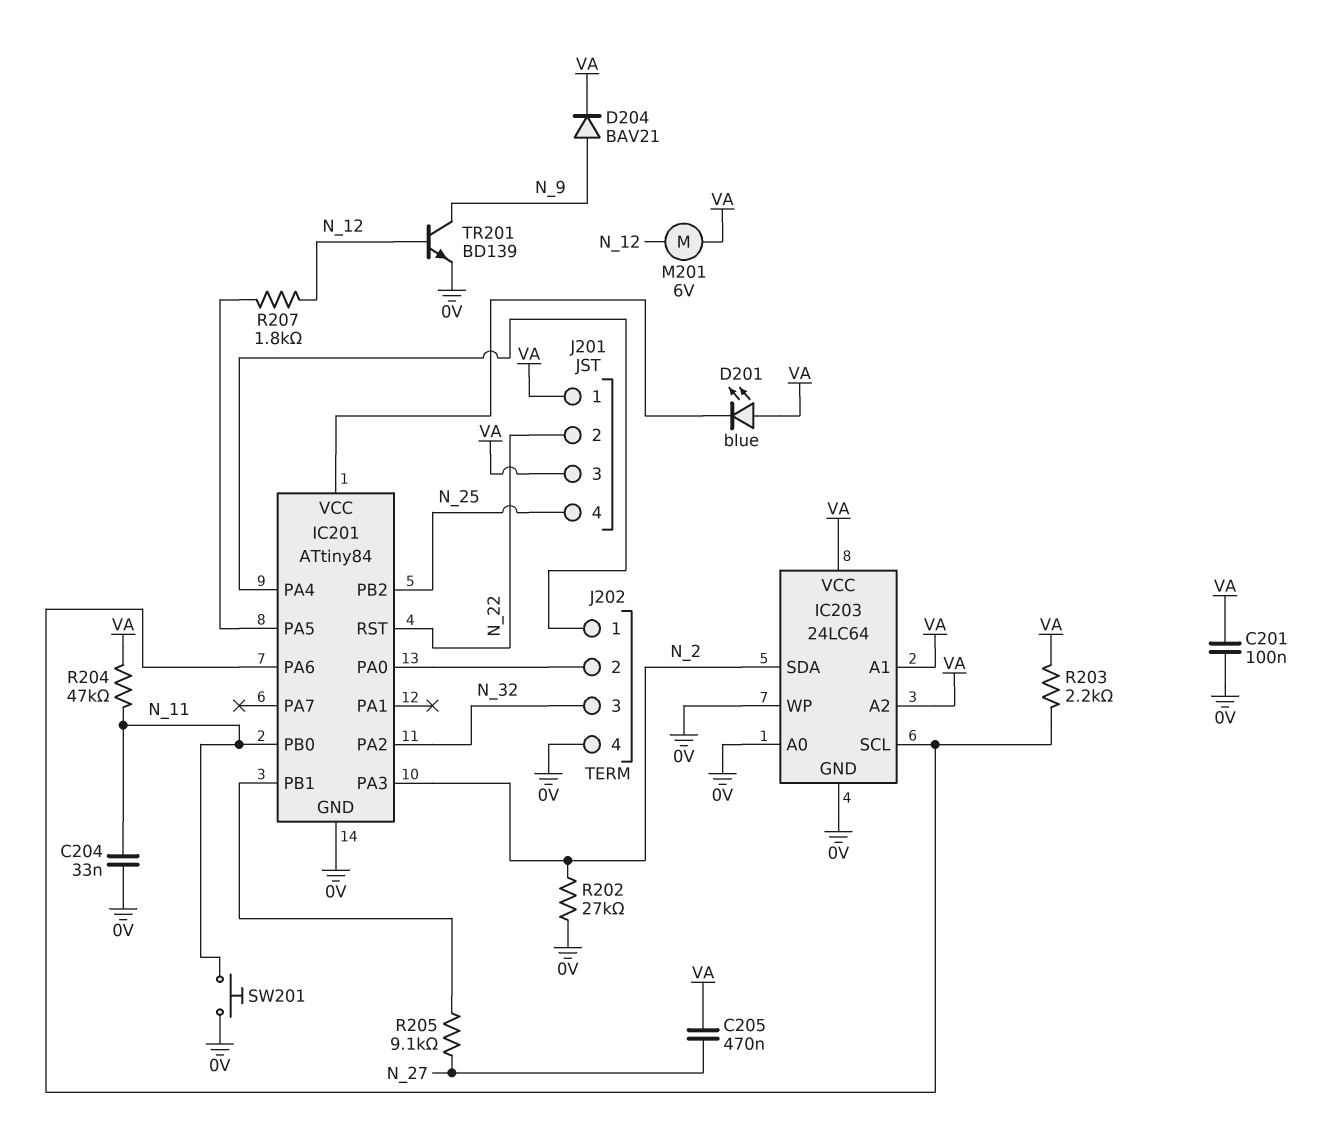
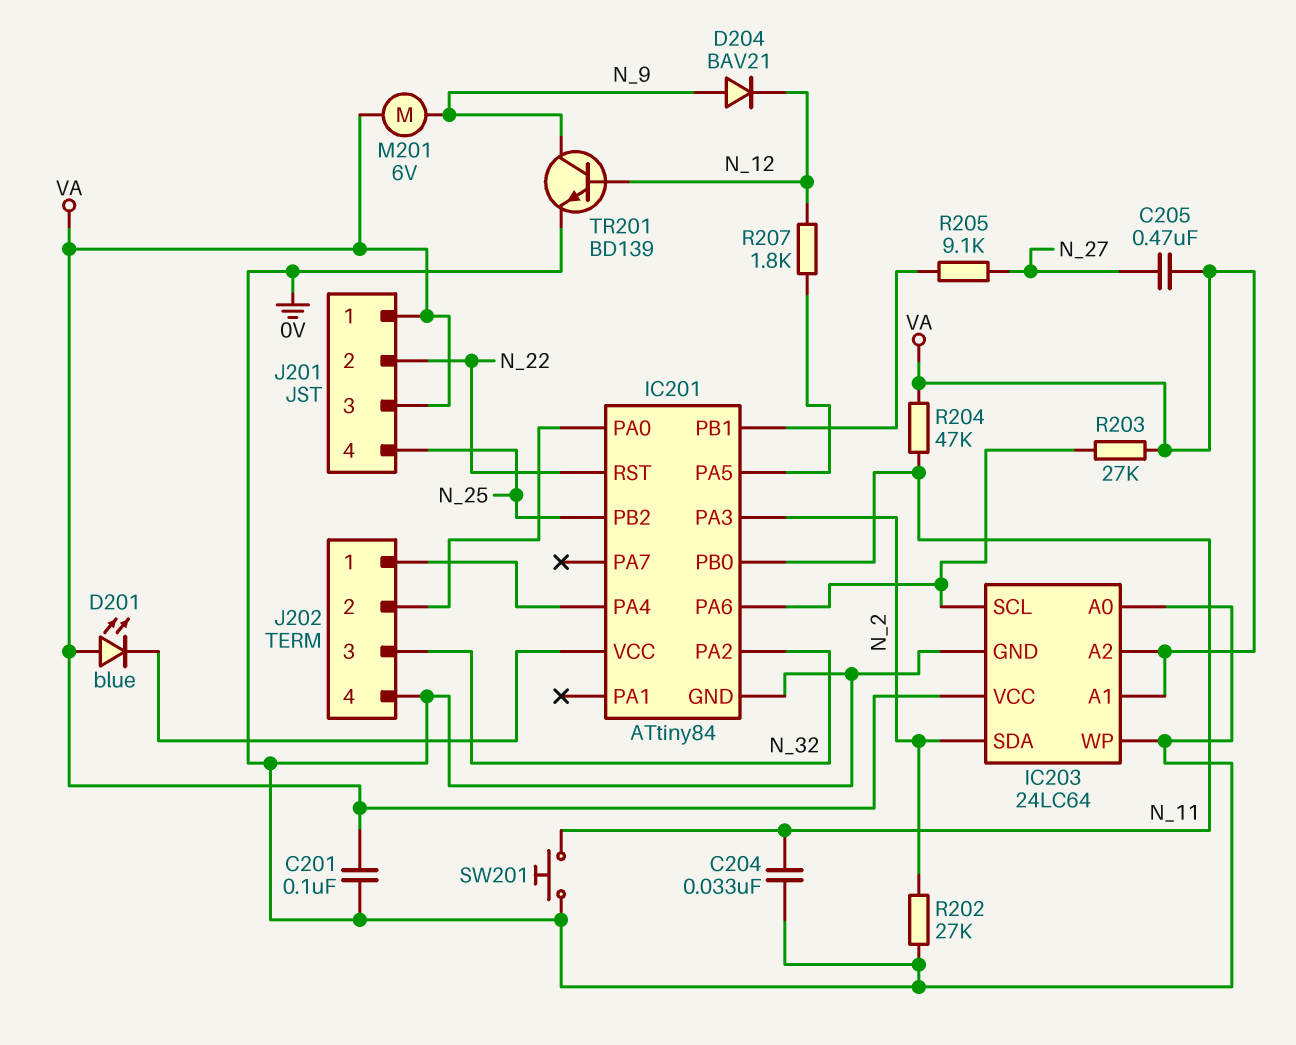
D204: diode BAV21 (A N_9, K VA) -> diode BAV21 (A N_9, K N_12)
M201: motor 6V (N_12, VA) -> motor 6V (N_9, VA)
R203: 2.2k (IC201/PA6, VA) -> 27k (IC201/PA6, VA)

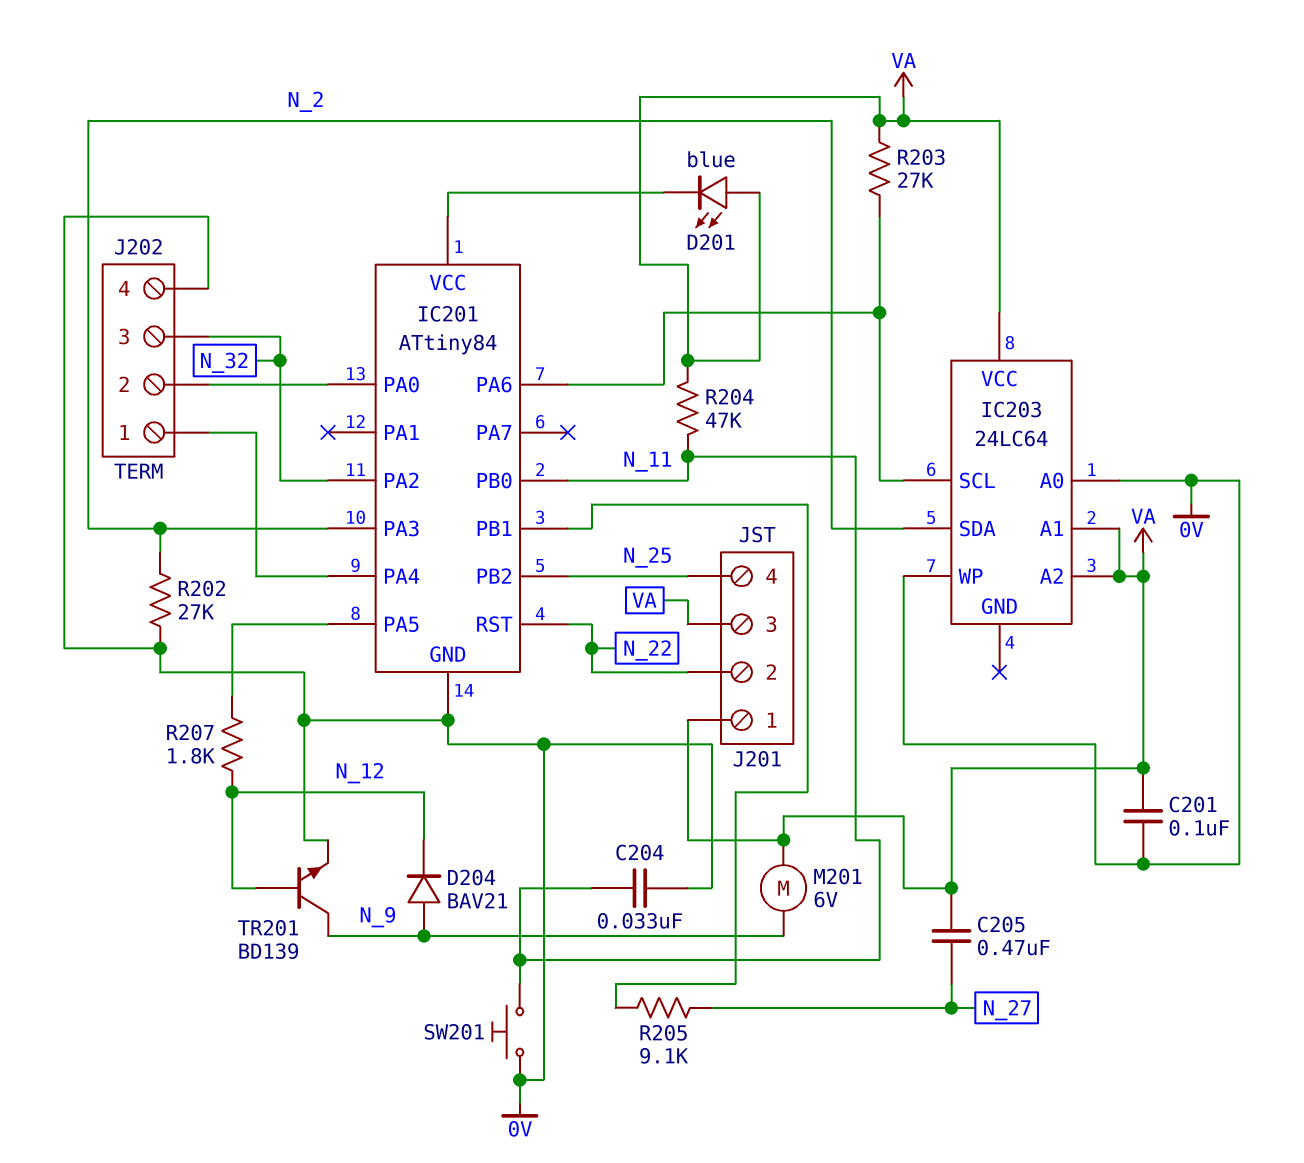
IC203 pin GND: 0V -> none

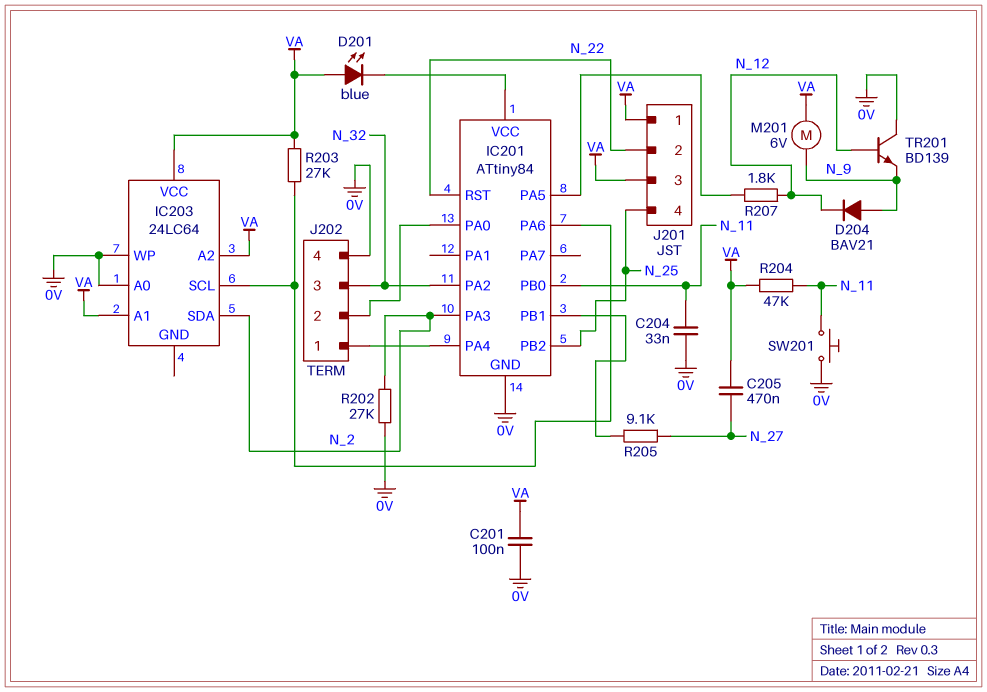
TR201: NPN BD139 (B N_12, C N_9, E 0V) -> NPN BD139 (B N_12, C 0V, E N_9)

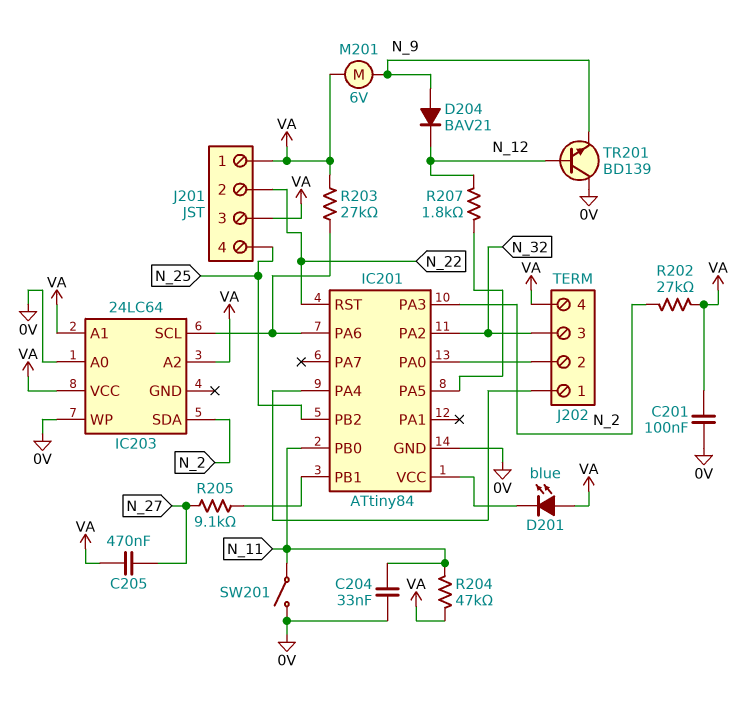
J202 pin 4: 0V -> VA
R202: 27k (0V, N_2) -> 27k (N_2, VA)
SW201: button (0V, N_11) -> switch (0V, N_11)

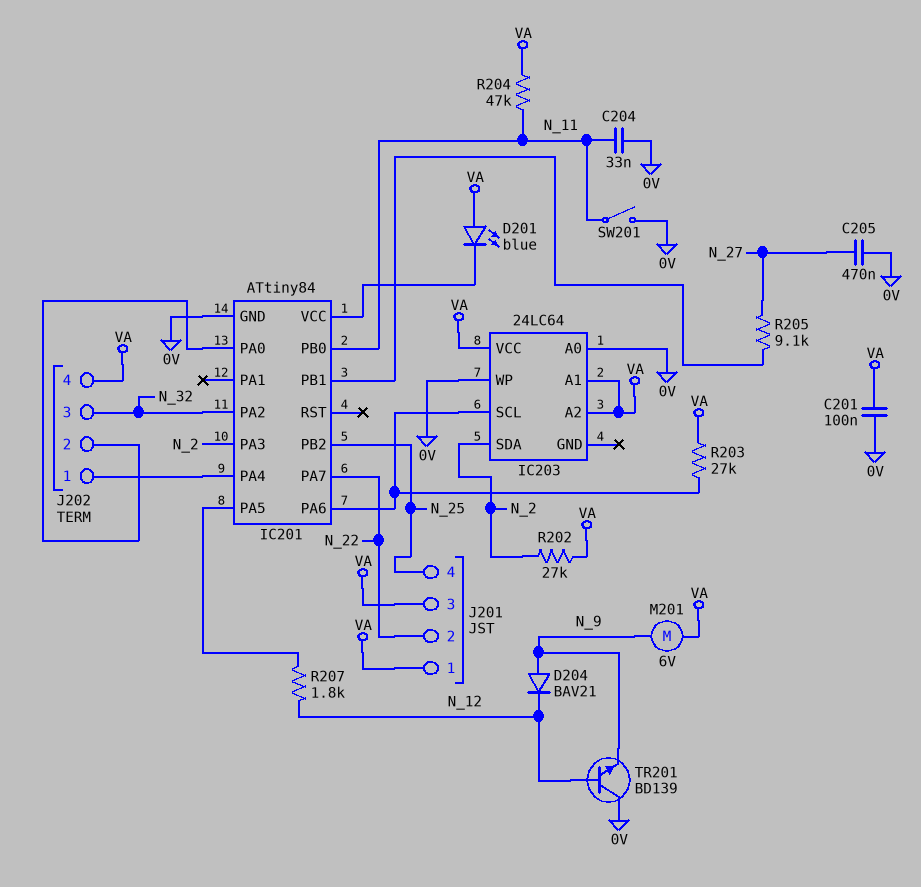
C205: 470nF (N_27, VA) -> 470nF (0V, N_27)
IC201 pin PA7: none -> N_22
IC201 pin RST: N_22 -> none

